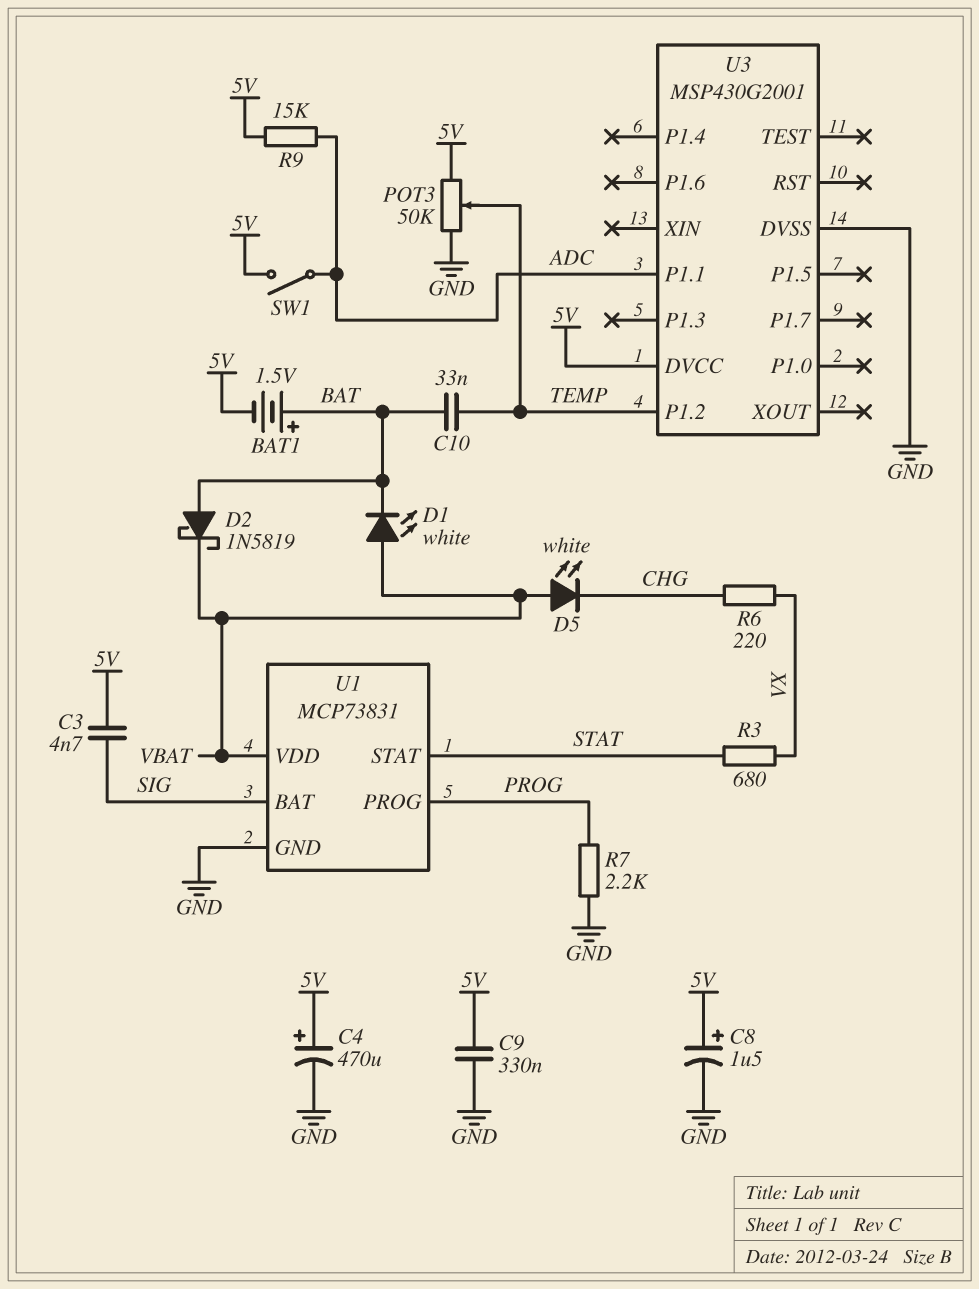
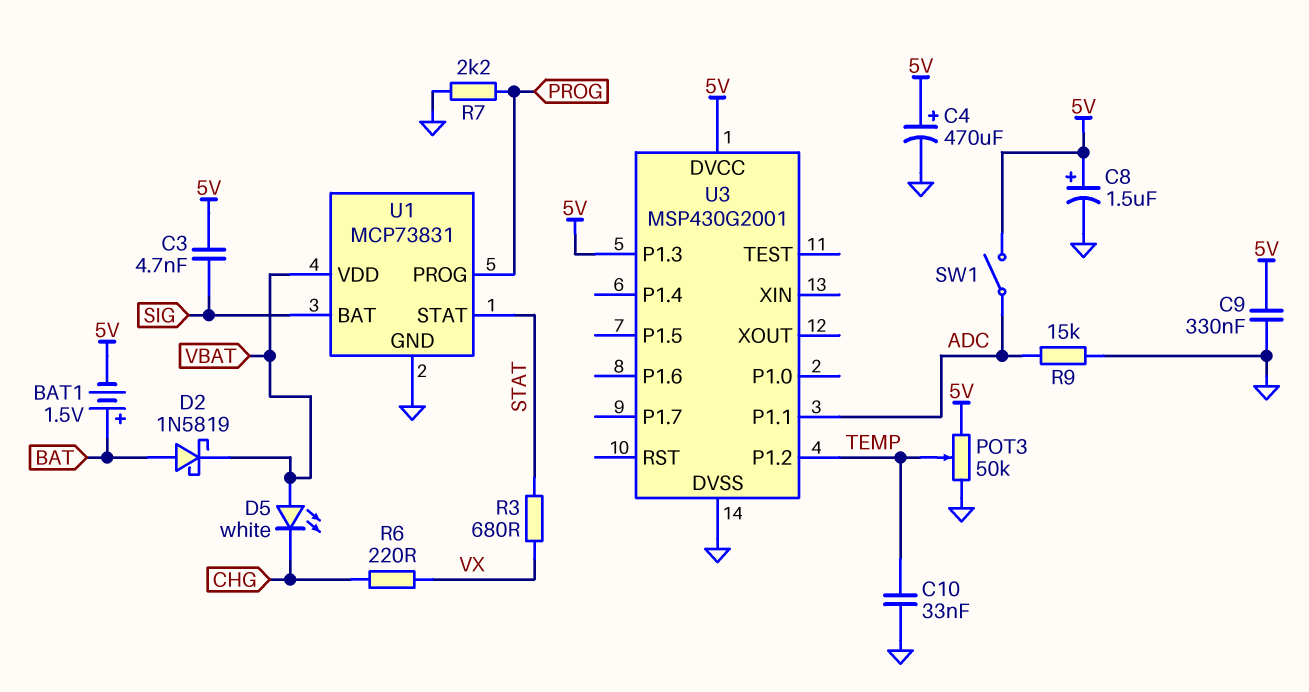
C10: 33nF (BAT, TEMP) -> 33nF (GND, TEMP)
D1: LED white (A VBAT, K BAT) -> none
R9: 15k (5V, ADC) -> 15k (ADC, GND)
U3 pin P1.3: none -> 5V

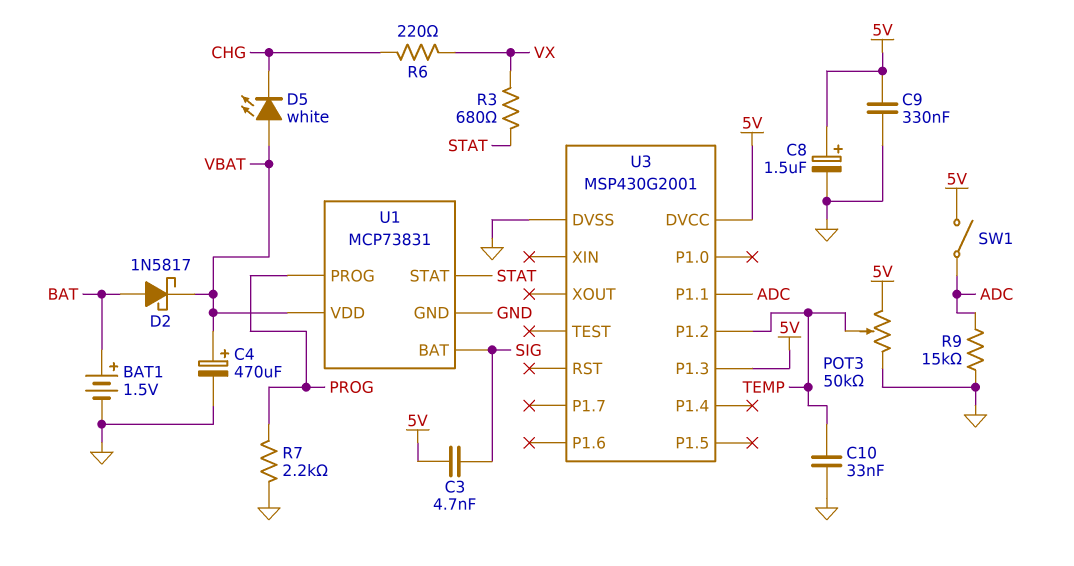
BAT1: 1.5V (plus BAT, minus 5V) -> 1.5V (plus BAT, minus GND)
C4: 470uF (plus 5V, minus GND) -> 470uF (plus VBAT, minus GND)
D2: schottky 1N5819 (A BAT, K VBAT) -> schottky 1N5817 (A BAT, K VBAT)

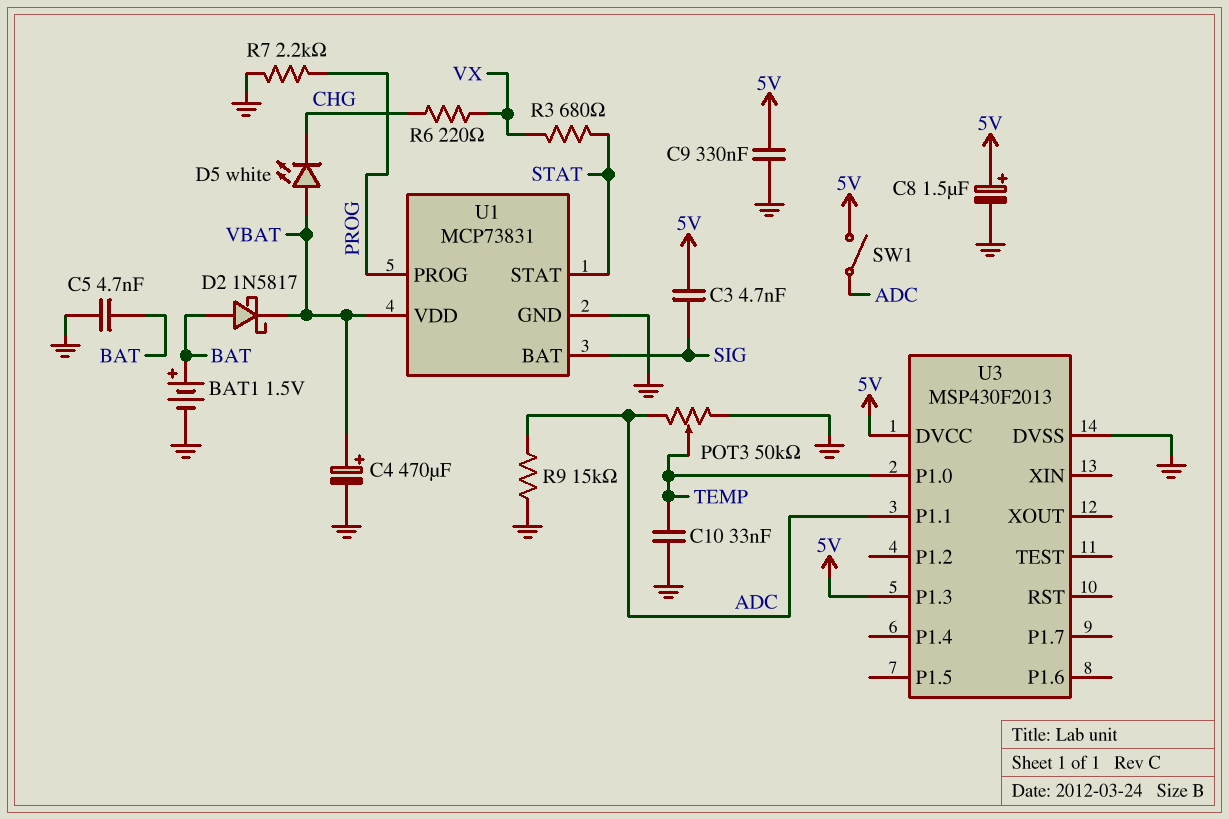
C5: none -> 4.7nF (BAT, GND)
POT3: 50k (5V, GND, wiper TEMP) -> 50k (ADC, GND, wiper TEMP)
U3: MSP430G2001 -> MSP430F2013
U3 pin P1.0: none -> TEMP
U3 pin P1.2: TEMP -> none

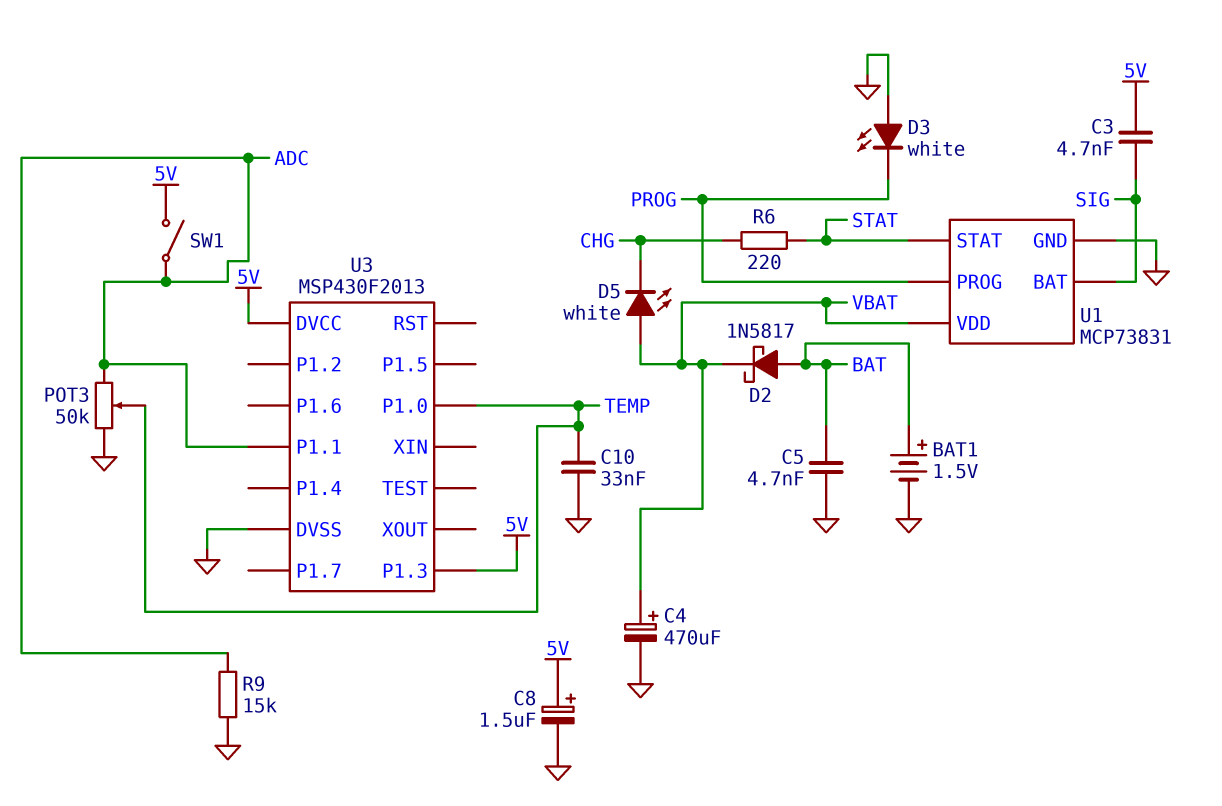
C9: 330nF (5V, GND) -> none
D3: none -> LED white (A GND, K PROG)
R3: 680 (STAT, VX) -> none
R6: 220 (CHG, VX) -> 220 (CHG, STAT)
R7: 2.2k (GND, PROG) -> none

